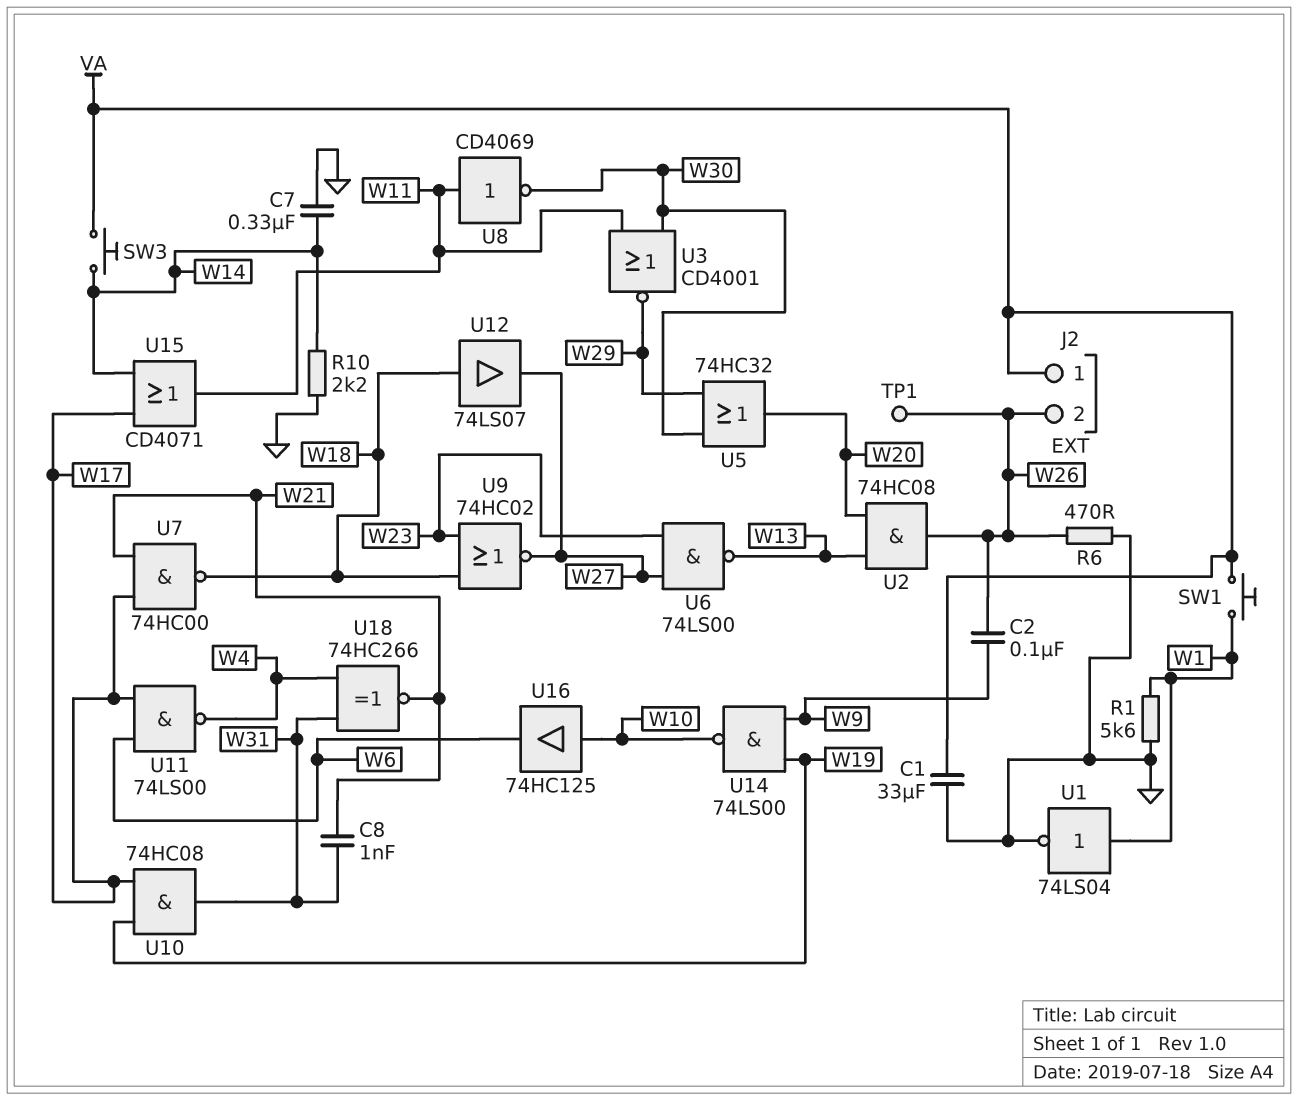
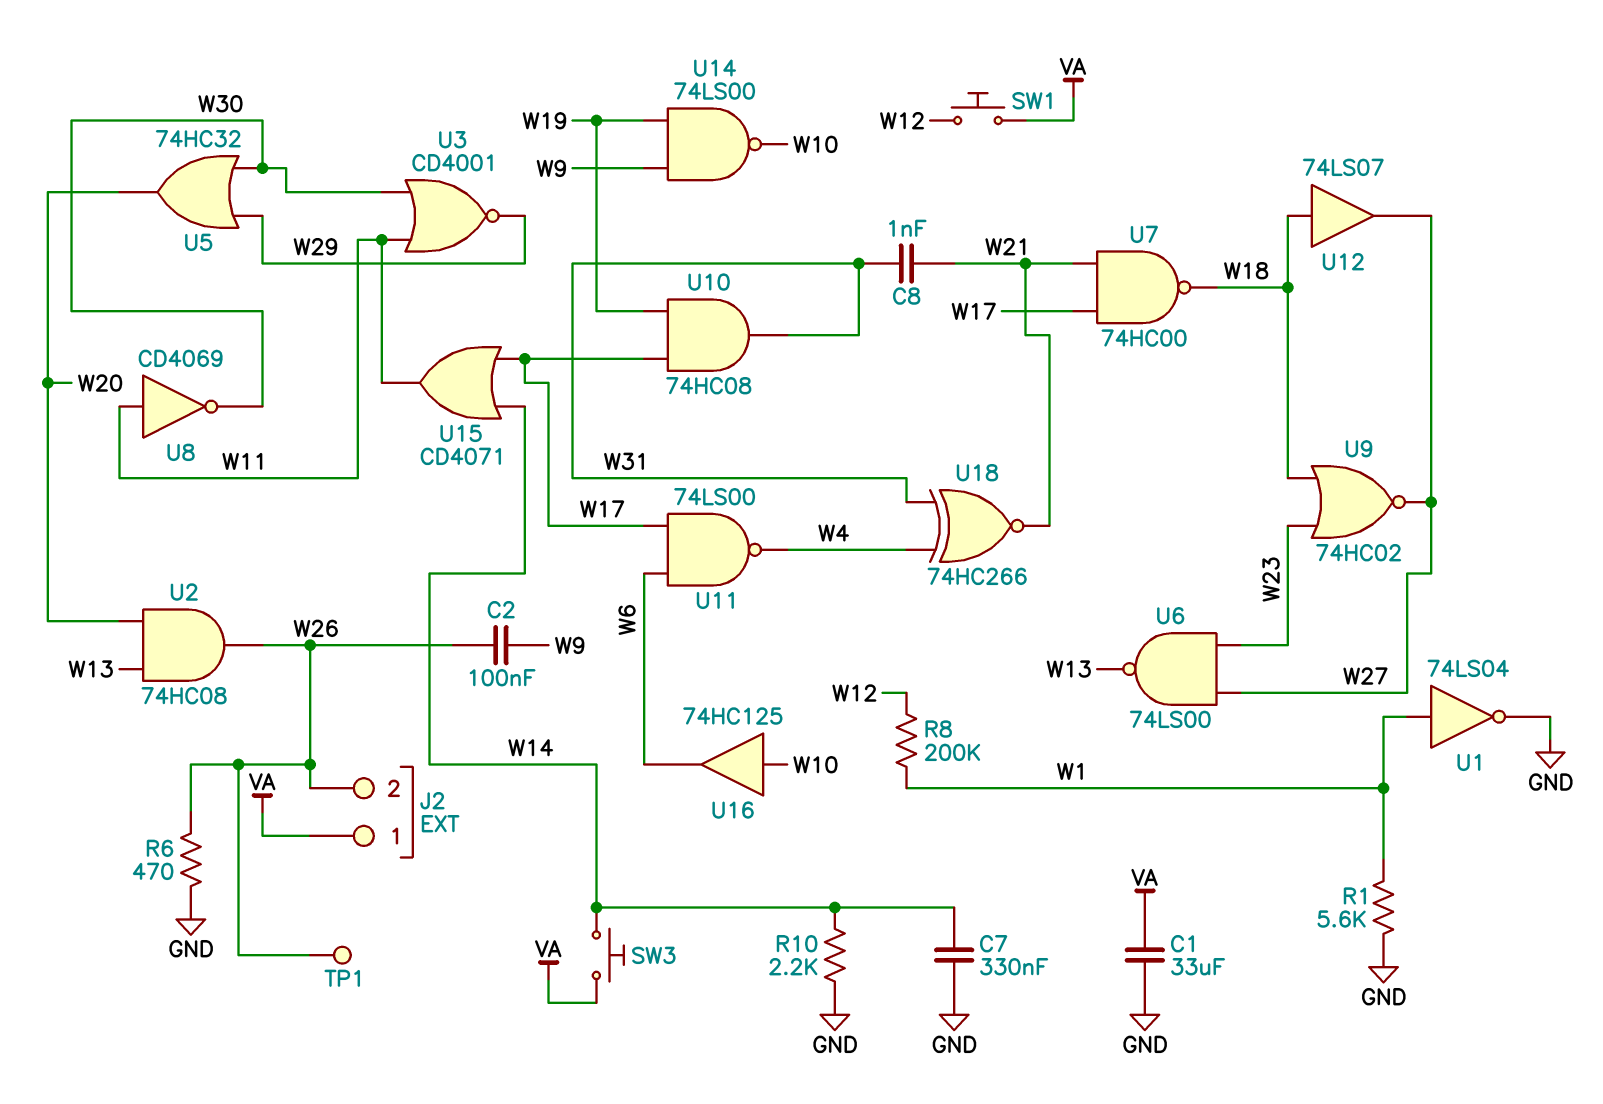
R8: none -> 200k (W1, W12)
SW1: button (VA, W1) -> button (VA, W12)

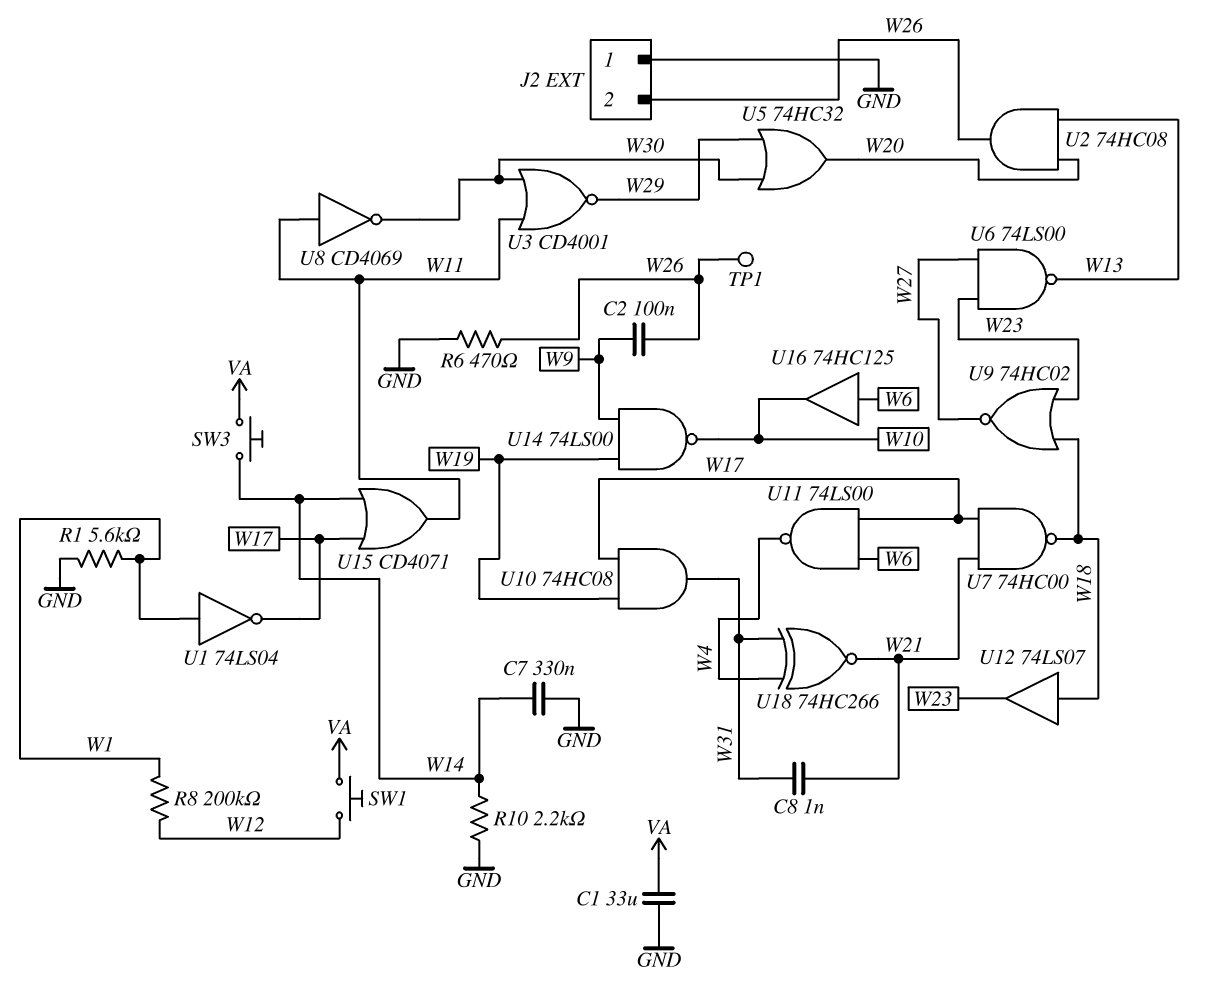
J2 pin 1: VA -> GND
U1: NOT 74LS04 (in W1, out GND) -> NOT 74LS04 (in W1, out W17)
U12: buffer 74LS07 (in W18, out W27) -> buffer 74LS07 (in W18, out W23)
U16: buffer 74HC125 (in W10, out W6) -> buffer 74HC125 (in W6, out W10)

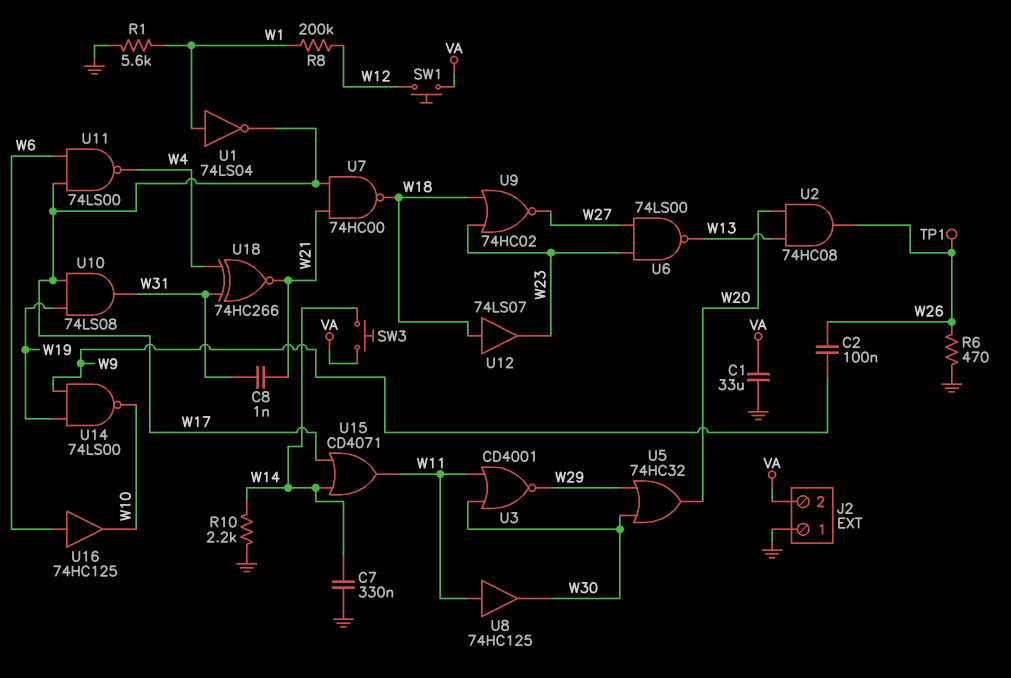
J2 pin 2: W26 -> VA
U8: NOT CD4069 (in W11, out W30) -> buffer 74HC125 (in W11, out W30)
U10: AND 74HC08 (in W17, in W19, out W31) -> AND 74LS08 (in W17, in W19, out W31)

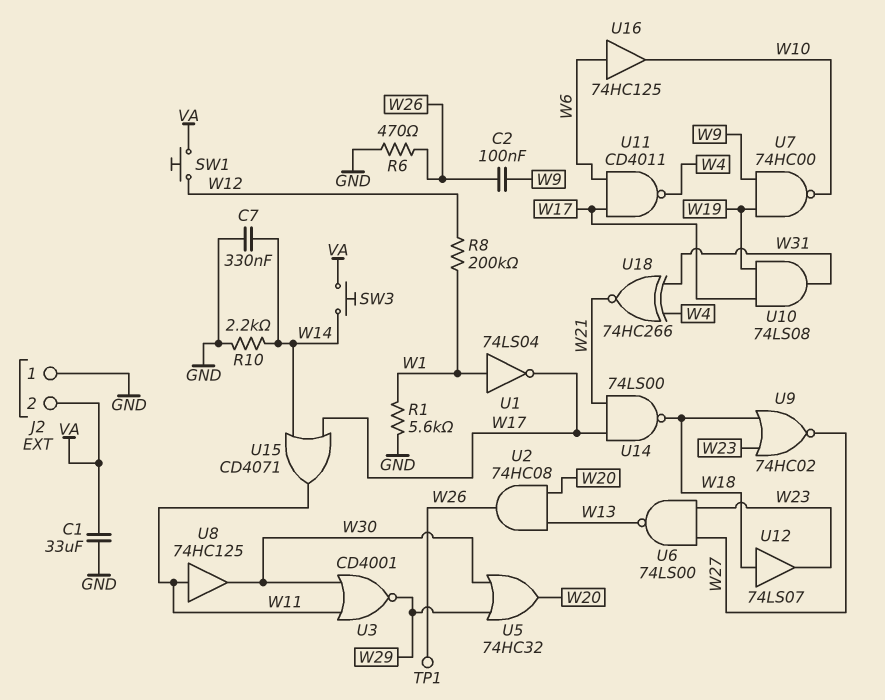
C8: 1nF (W21, W31) -> none
U7: NAND 74HC00 (in W17, in W21, out W18) -> NAND 74HC00 (in W9, in W19, out W10)
U11: NAND 74LS00 (in W6, in W17, out W4) -> NAND CD4011 (in W6, in W17, out W4)
U14: NAND 74LS00 (in W9, in W19, out W10) -> NAND 74LS00 (in W17, in W21, out W18)

